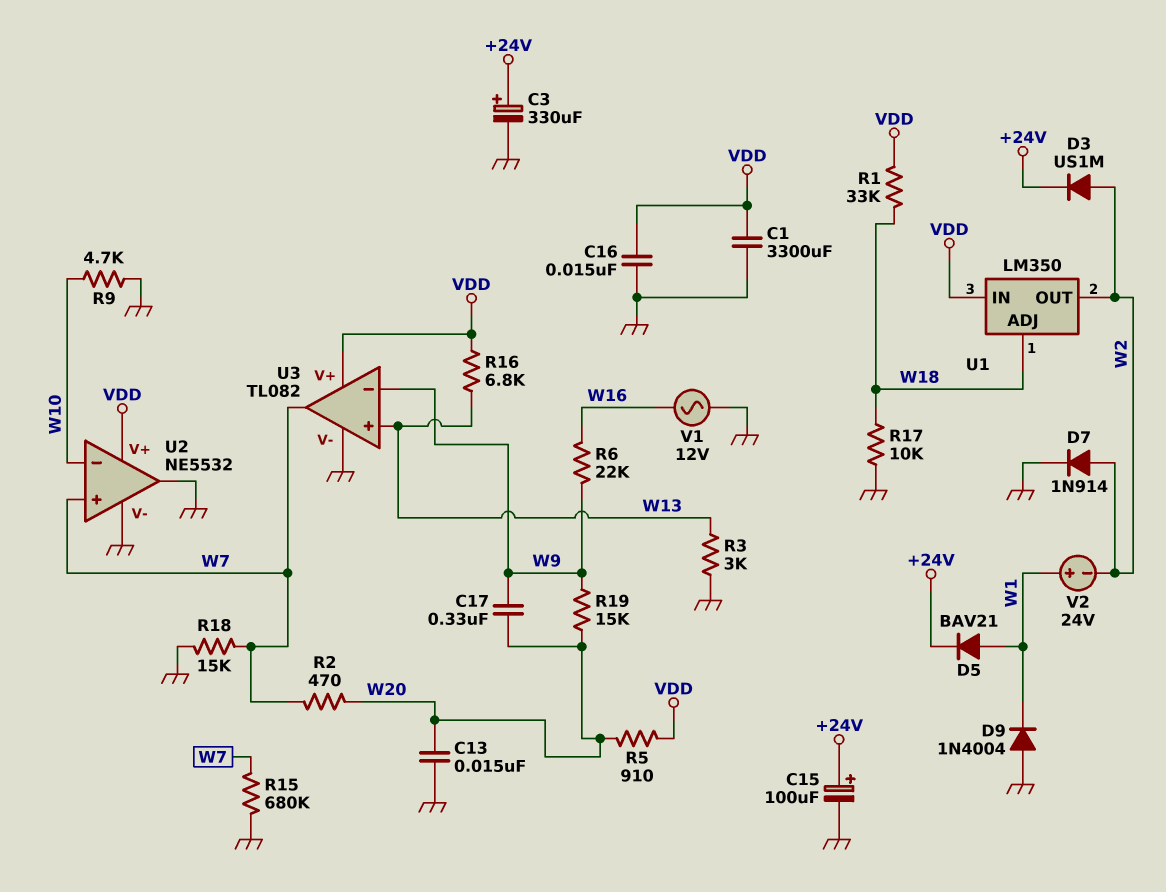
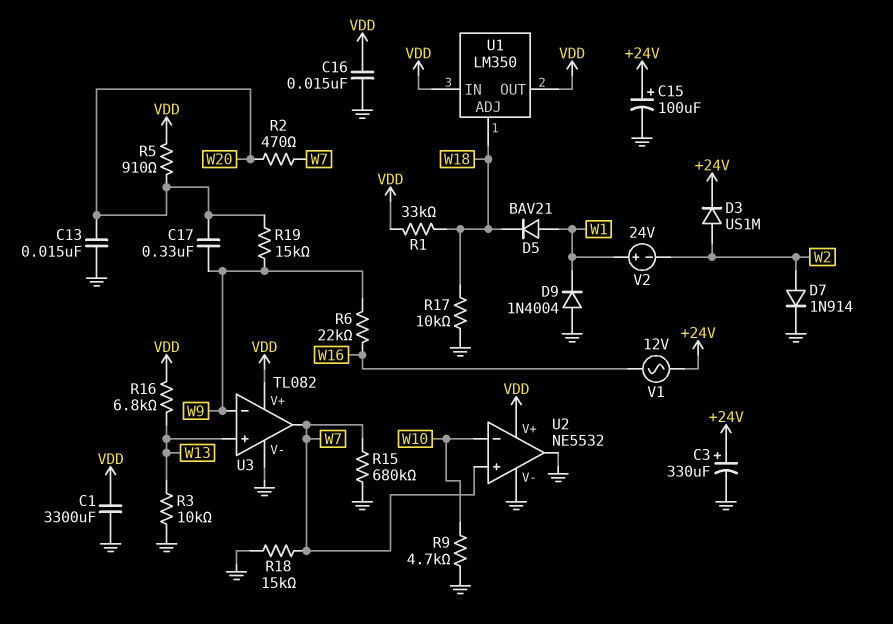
D5: diode BAV21 (A W1, K +24V) -> diode BAV21 (A W1, K W18)
R3: 3k (GND, W13) -> 10k (GND, W13)
U1 pin OUT: W2 -> VDD
V1: AC 12V (GND, W16) -> AC 12V (+24V, W16)

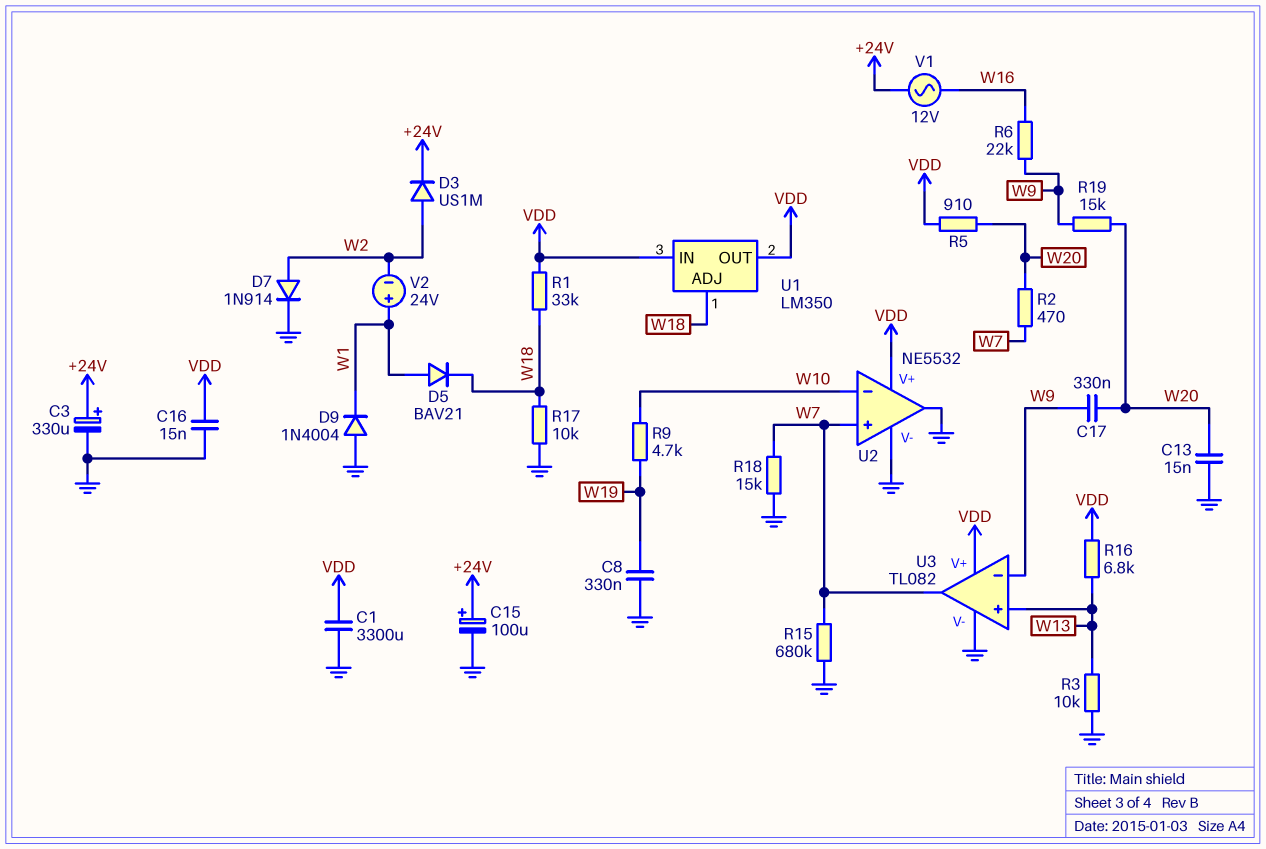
C8: none -> 330nF (GND, W19)
R9: 4.7k (GND, W10) -> 4.7k (W10, W19)

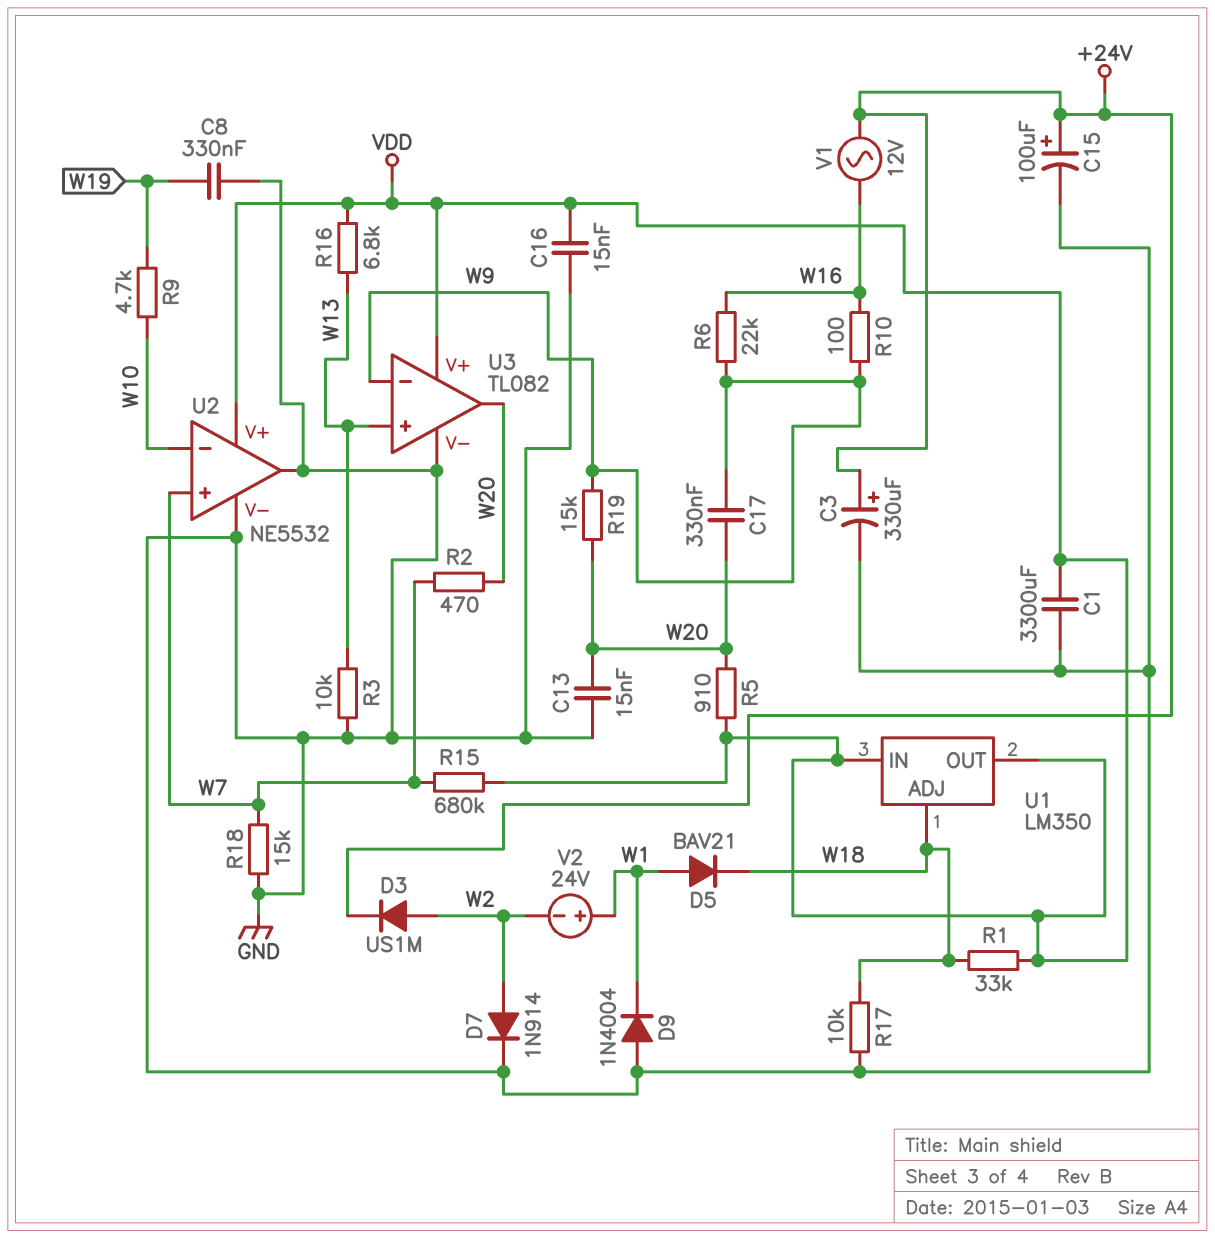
R10: none -> 100 (W9, W16)
R15: 680k (GND, W7) -> 680k (VDD, W7)
U3 pin out: W7 -> W20

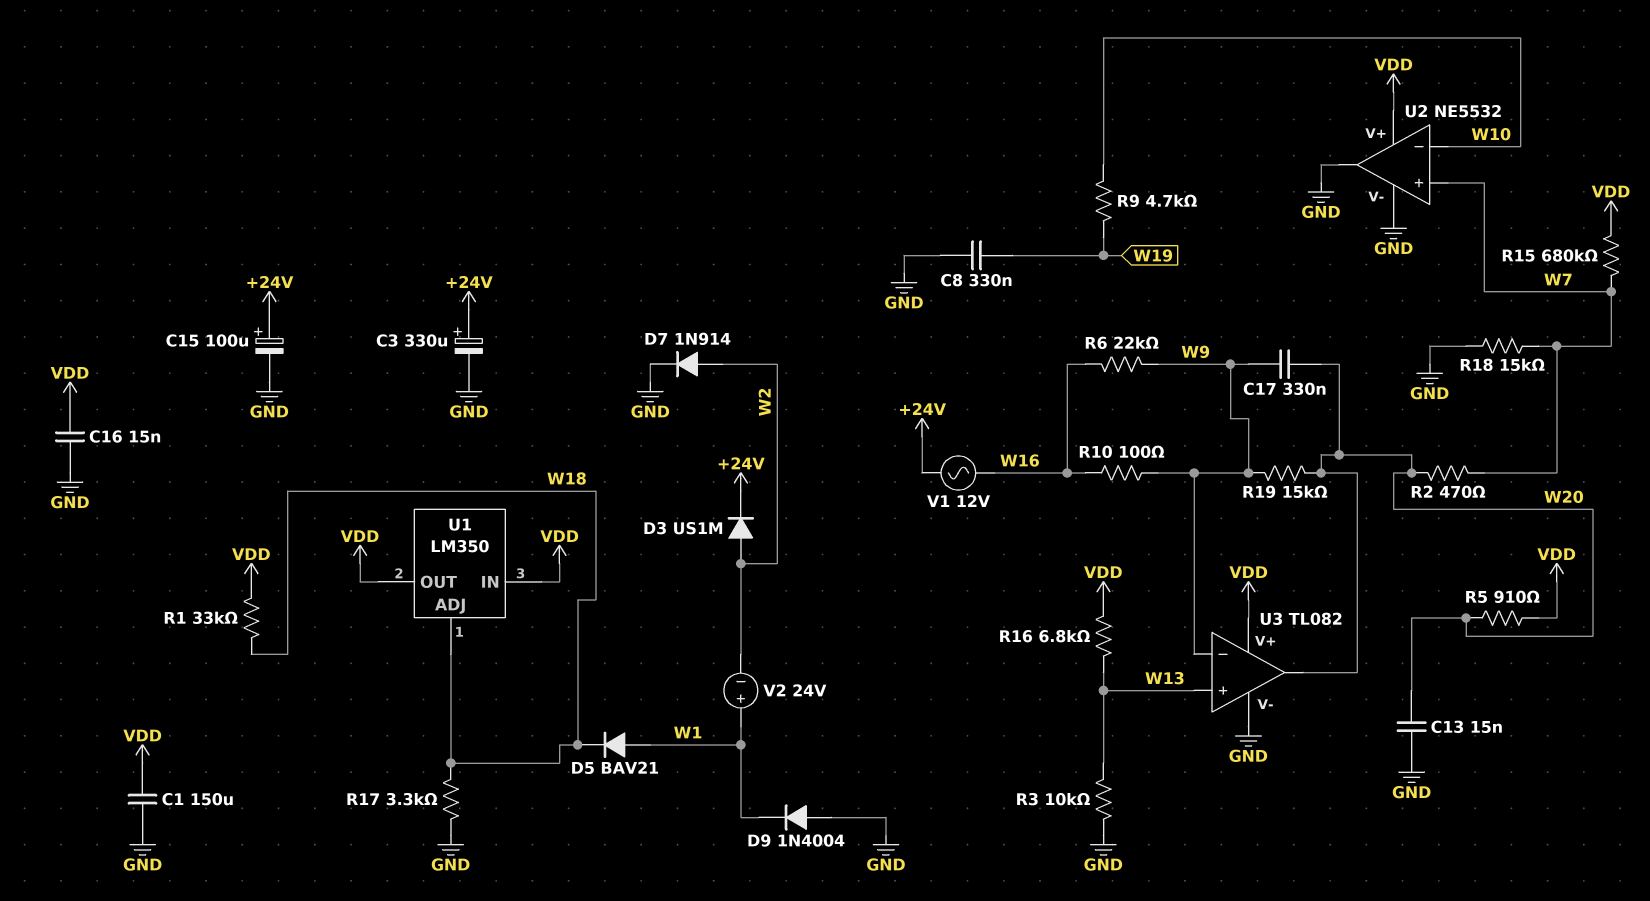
C1: 3300uF (GND, VDD) -> 150uF (GND, VDD)
R17: 10k (GND, W18) -> 3.3k (GND, W18)

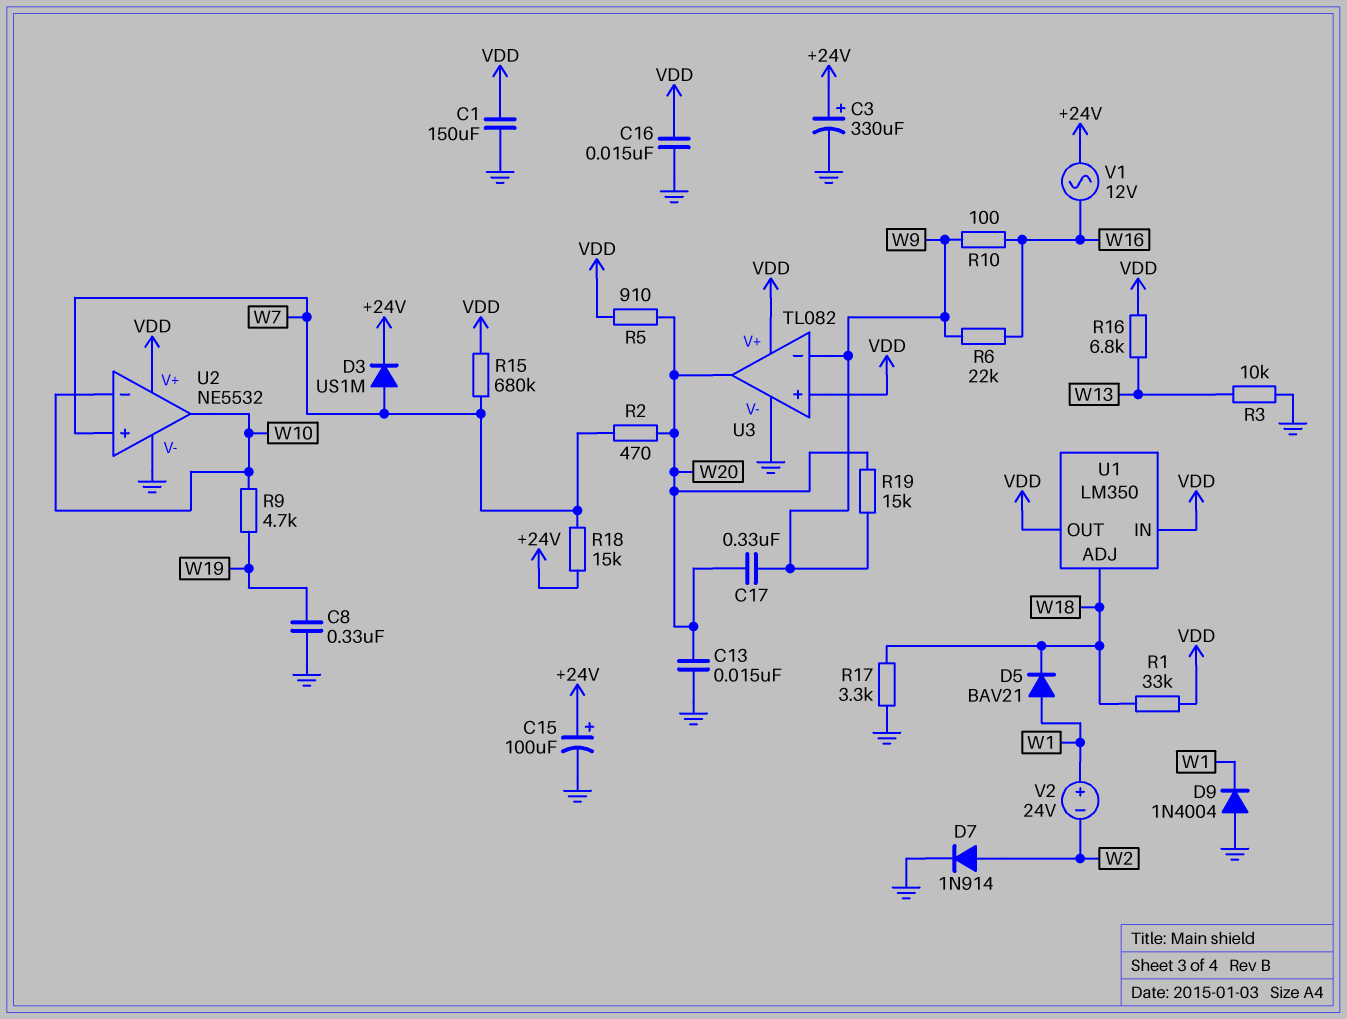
D3: diode US1M (A W2, K +24V) -> diode US1M (A W7, K +24V)
R18: 15k (GND, W7) -> 15k (+24V, W7)
U2 pin out: GND -> W10
U3 pin in+: W13 -> VDD

